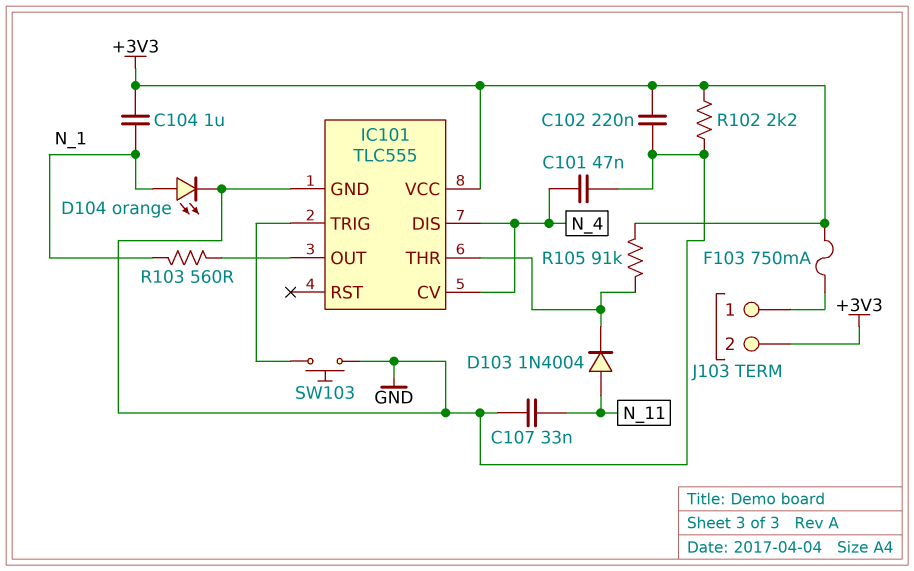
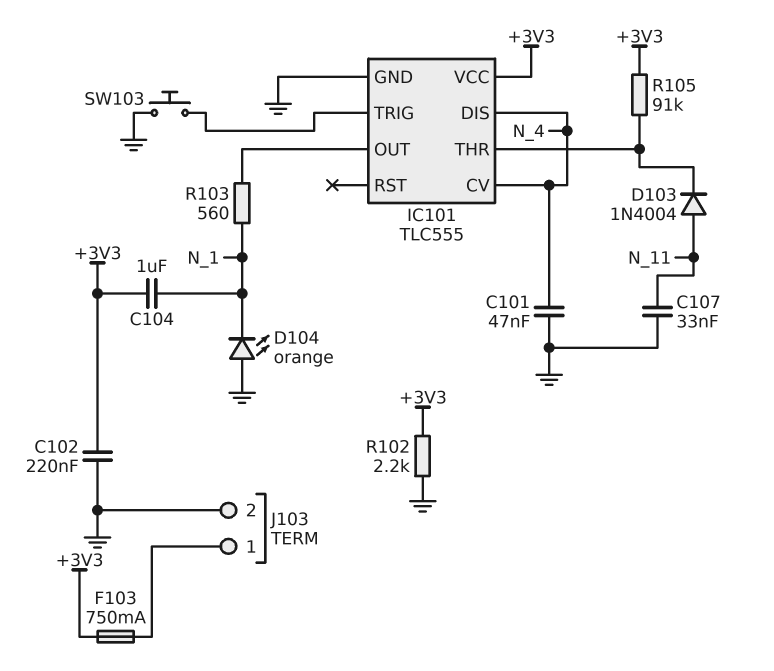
D104: LED orange (A N_1, K GND) -> LED orange (A GND, K N_1)
J103 pin 2: +3V3 -> GND

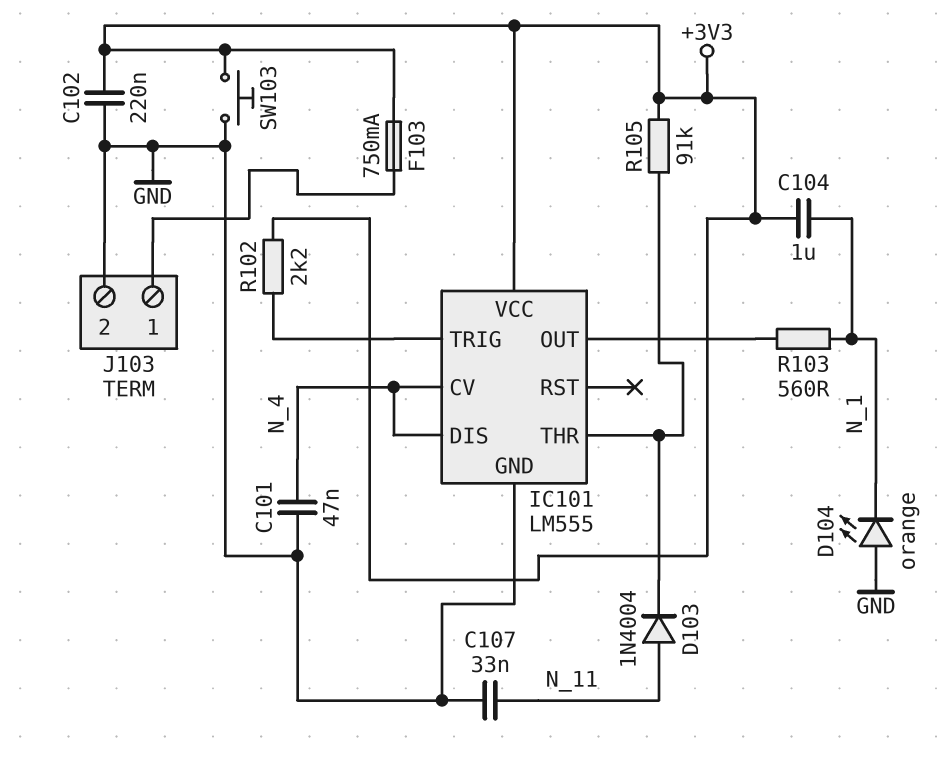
IC101: TLC555 -> LM555
R102: 2.2k (+3V3, GND) -> 2.2k (+3V3, IC101/TRIG)
SW103: button (GND, IC101/TRIG) -> button (+3V3, GND)

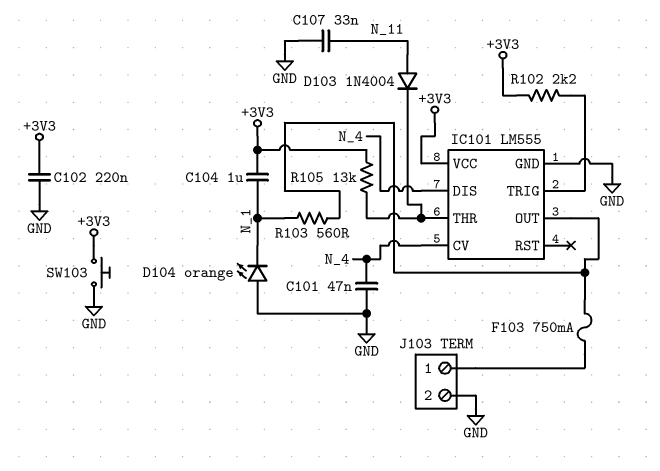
F103: 750mA (+3V3, J103/1) -> 750mA (IC101/OUT, J103/1)
R105: 91k (+3V3, IC101/THR) -> 13k (+3V3, IC101/THR)

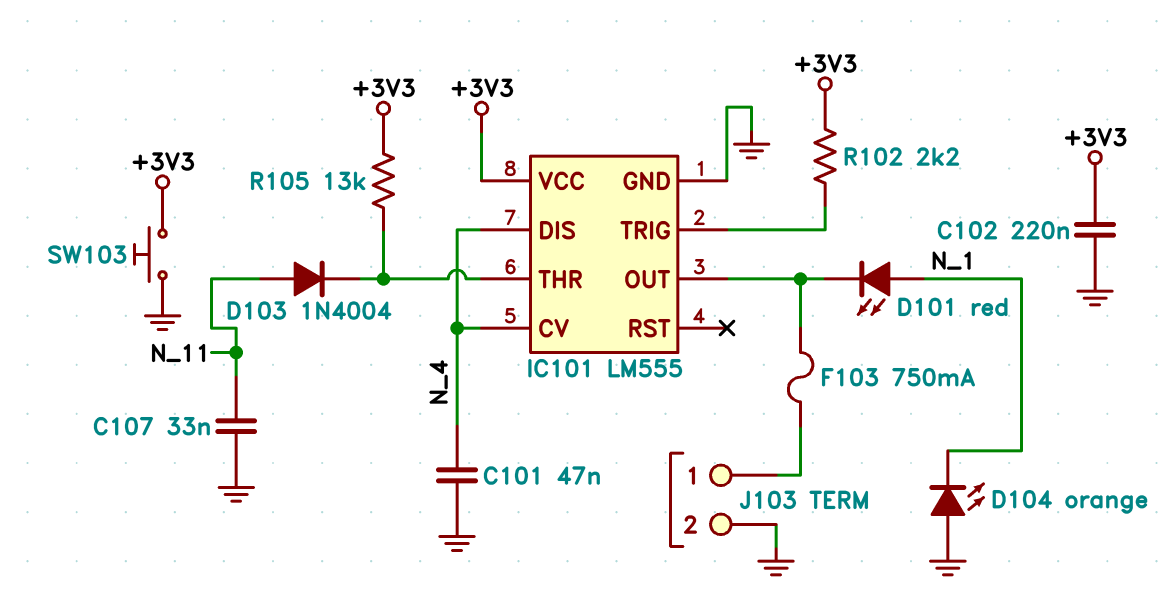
C104: 1uF (+3V3, N_1) -> none
D101: none -> LED red (A N_1, K IC101/OUT)
R103: 560 (IC101/OUT, N_1) -> none

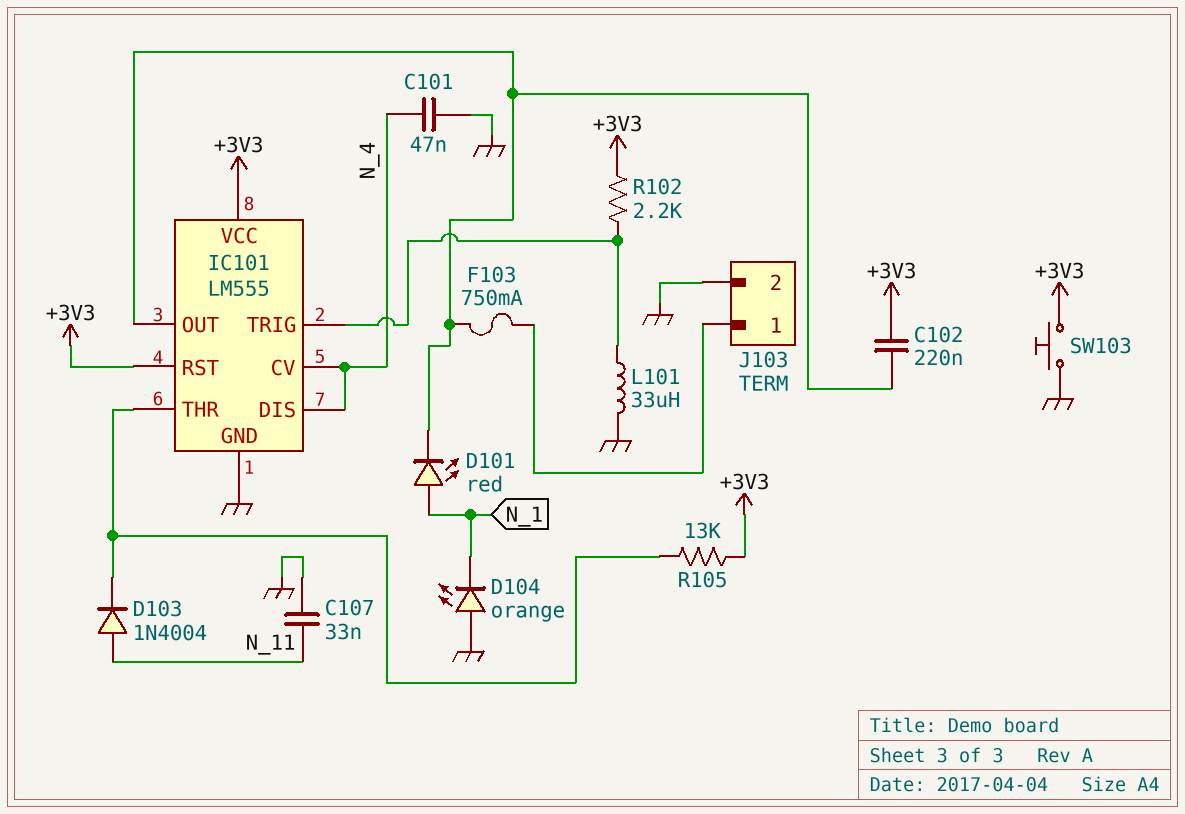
C102: 220nF (+3V3, GND) -> 220nF (+3V3, IC101/OUT)
IC101 pin RST: none -> +3V3
L101: none -> 33uH (GND, IC101/TRIG)

